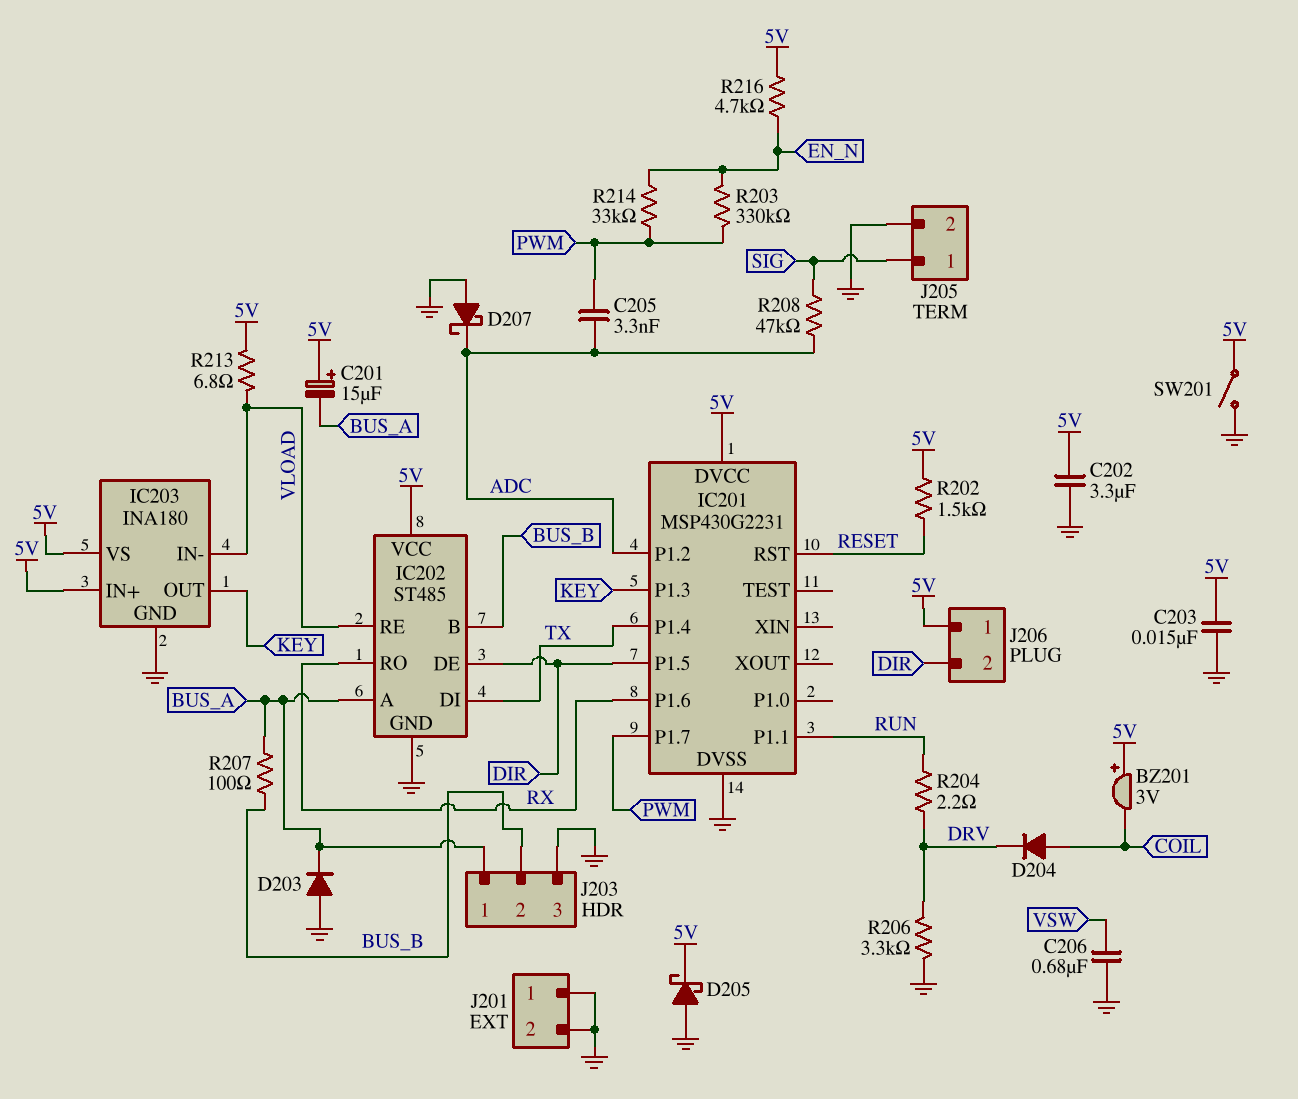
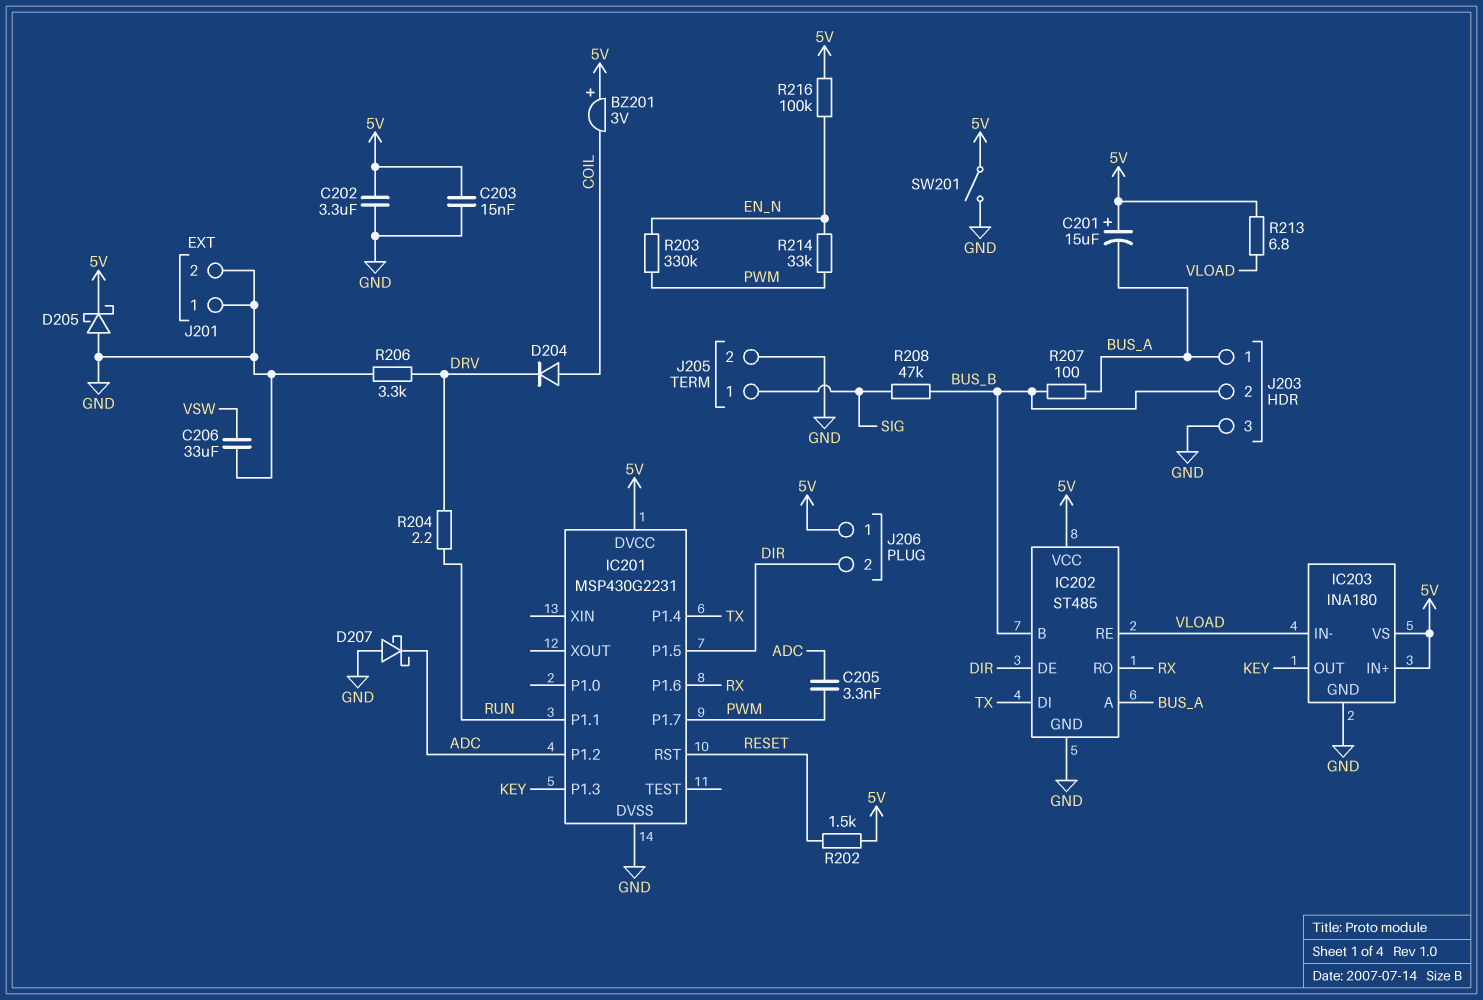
C206: 680nF (GND, VSW) -> 33uF (GND, VSW)
D203: diode (A GND, K BUS_A) -> none
R208: 47k (ADC, SIG) -> 47k (BUS_B, SIG)
R216: 4.7k (5V, EN_N) -> 100k (5V, EN_N)

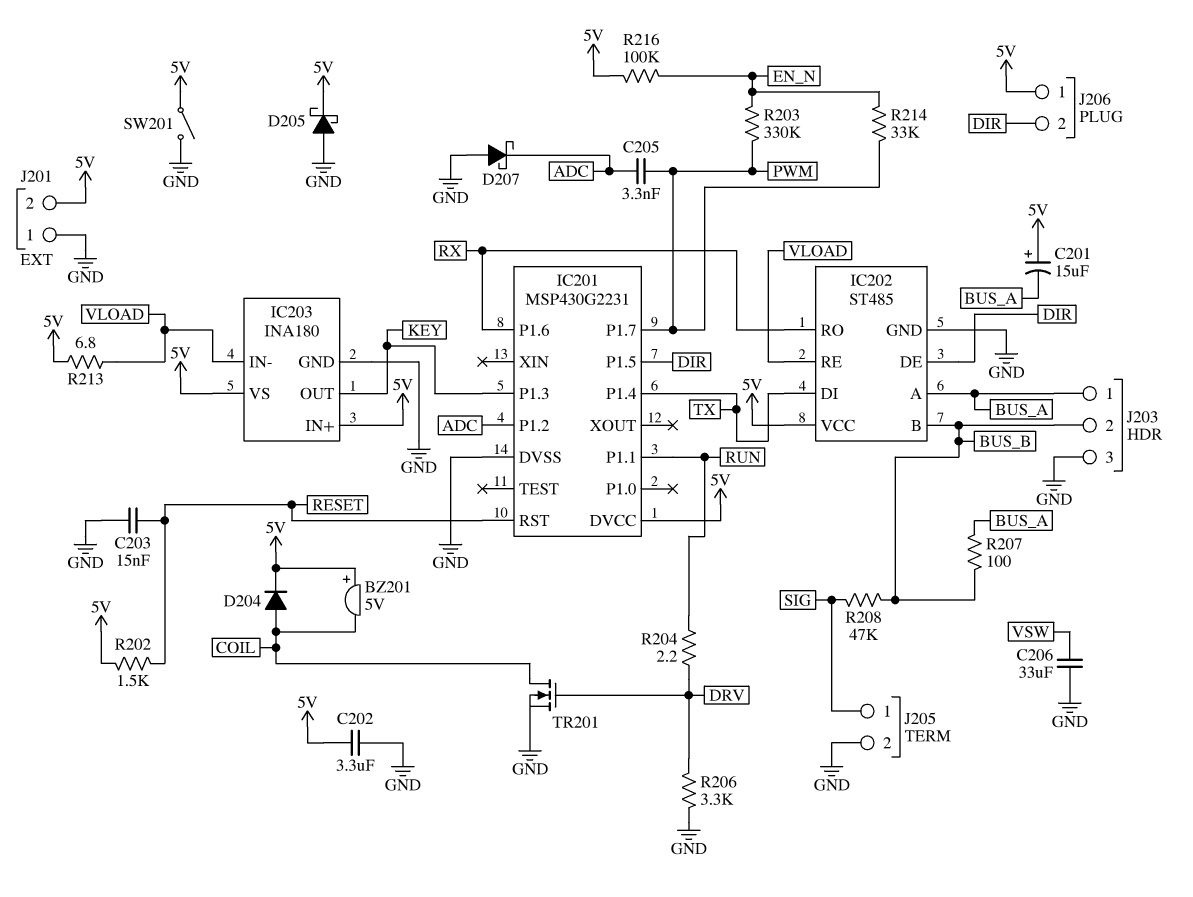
BZ201: buzzer 3V (plus 5V, minus COIL) -> buzzer 5V (plus 5V, minus COIL)
C203: 15nF (5V, GND) -> 15nF (GND, RESET)
D204: diode (A COIL, K DRV) -> diode (A COIL, K 5V)
J201 pin 2: GND -> 5V
TR201: none -> NMOS (G DRV, D COIL, S GND)

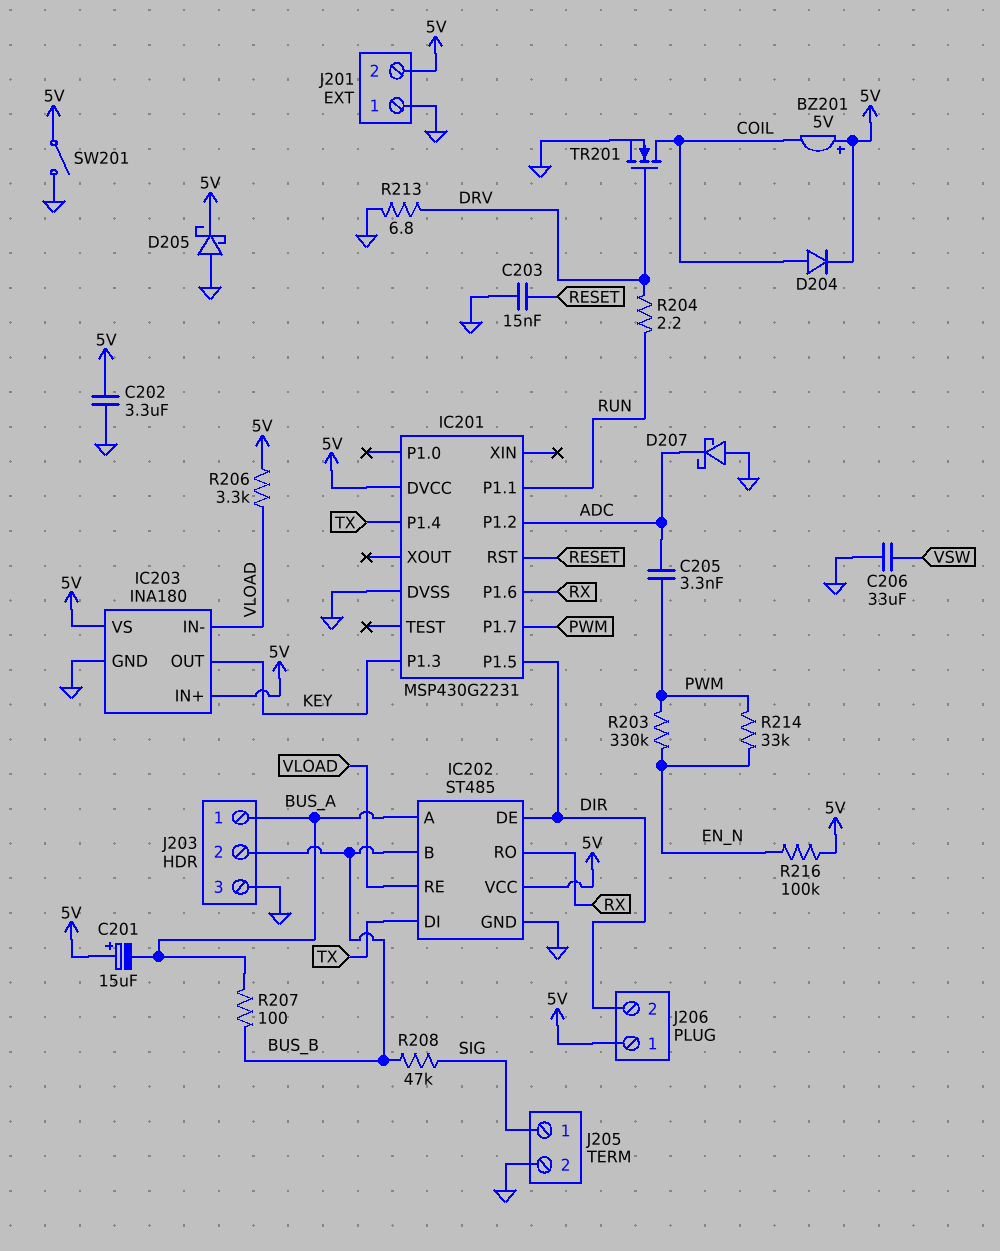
R202: 1.5k (5V, RESET) -> none
R206: 3.3k (DRV, GND) -> 3.3k (5V, VLOAD)
R213: 6.8 (5V, VLOAD) -> 6.8 (DRV, GND)

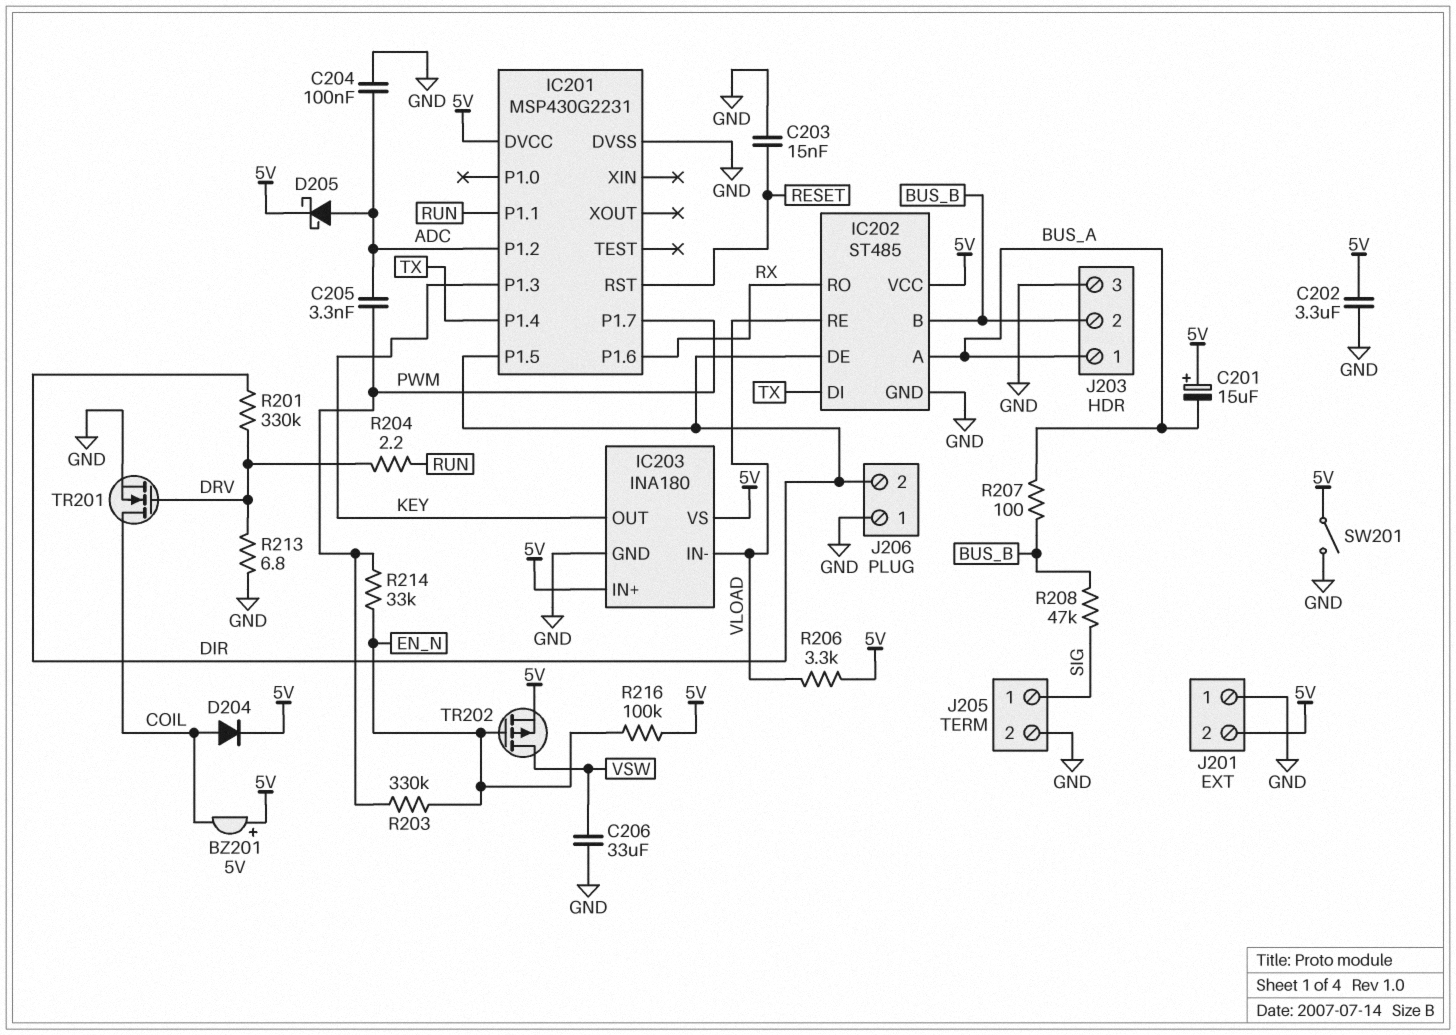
C204: none -> 100nF (ADC, GND)
D205: schottky (A GND, K 5V) -> schottky (A ADC, K 5V)
D207: schottky (A GND, K ADC) -> none
J206 pin 1: 5V -> GND
R201: none -> 330k (DIR, DRV)
TR202: none -> PMOS (G EN_N, D VSW, S 5V)

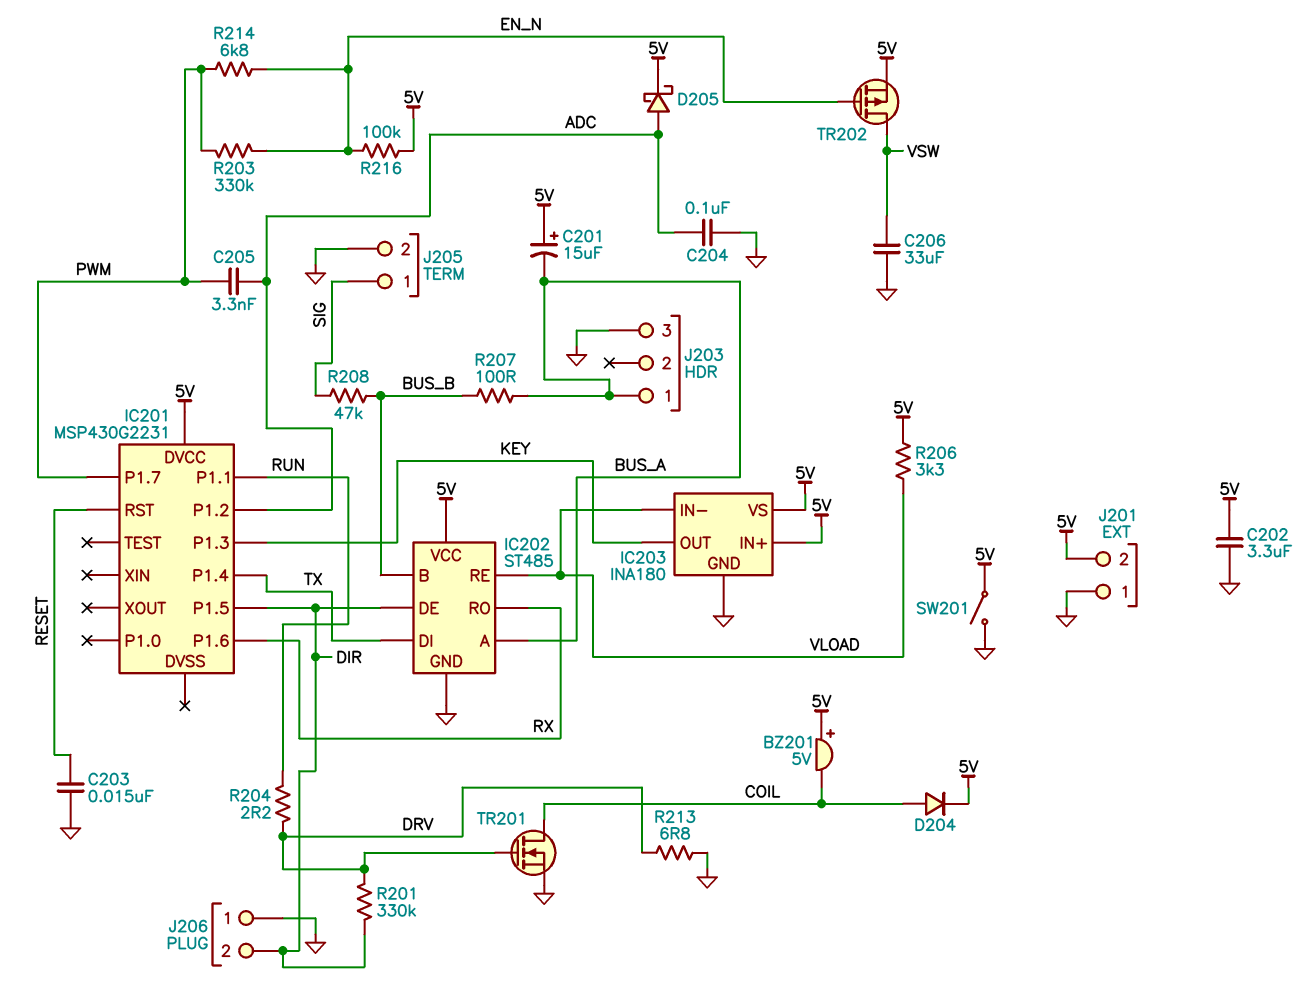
IC201 pin DVSS: GND -> none
J203 pin 2: BUS_B -> none
R214: 33k (EN_N, PWM) -> 6.8k (EN_N, PWM)

